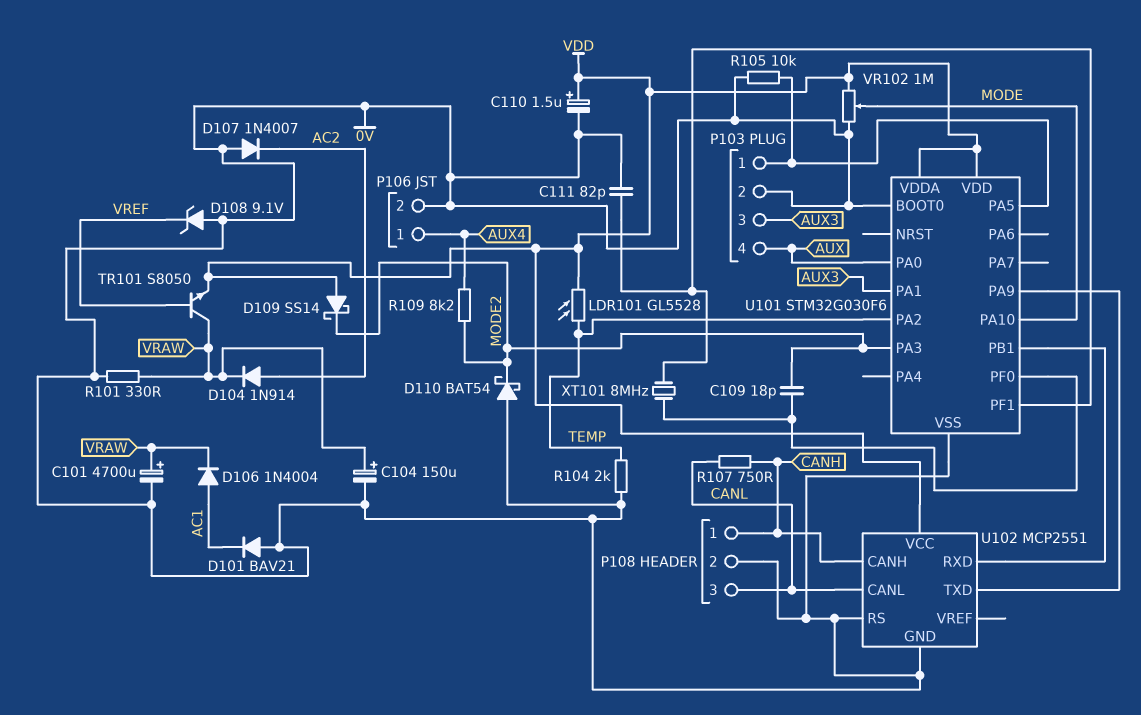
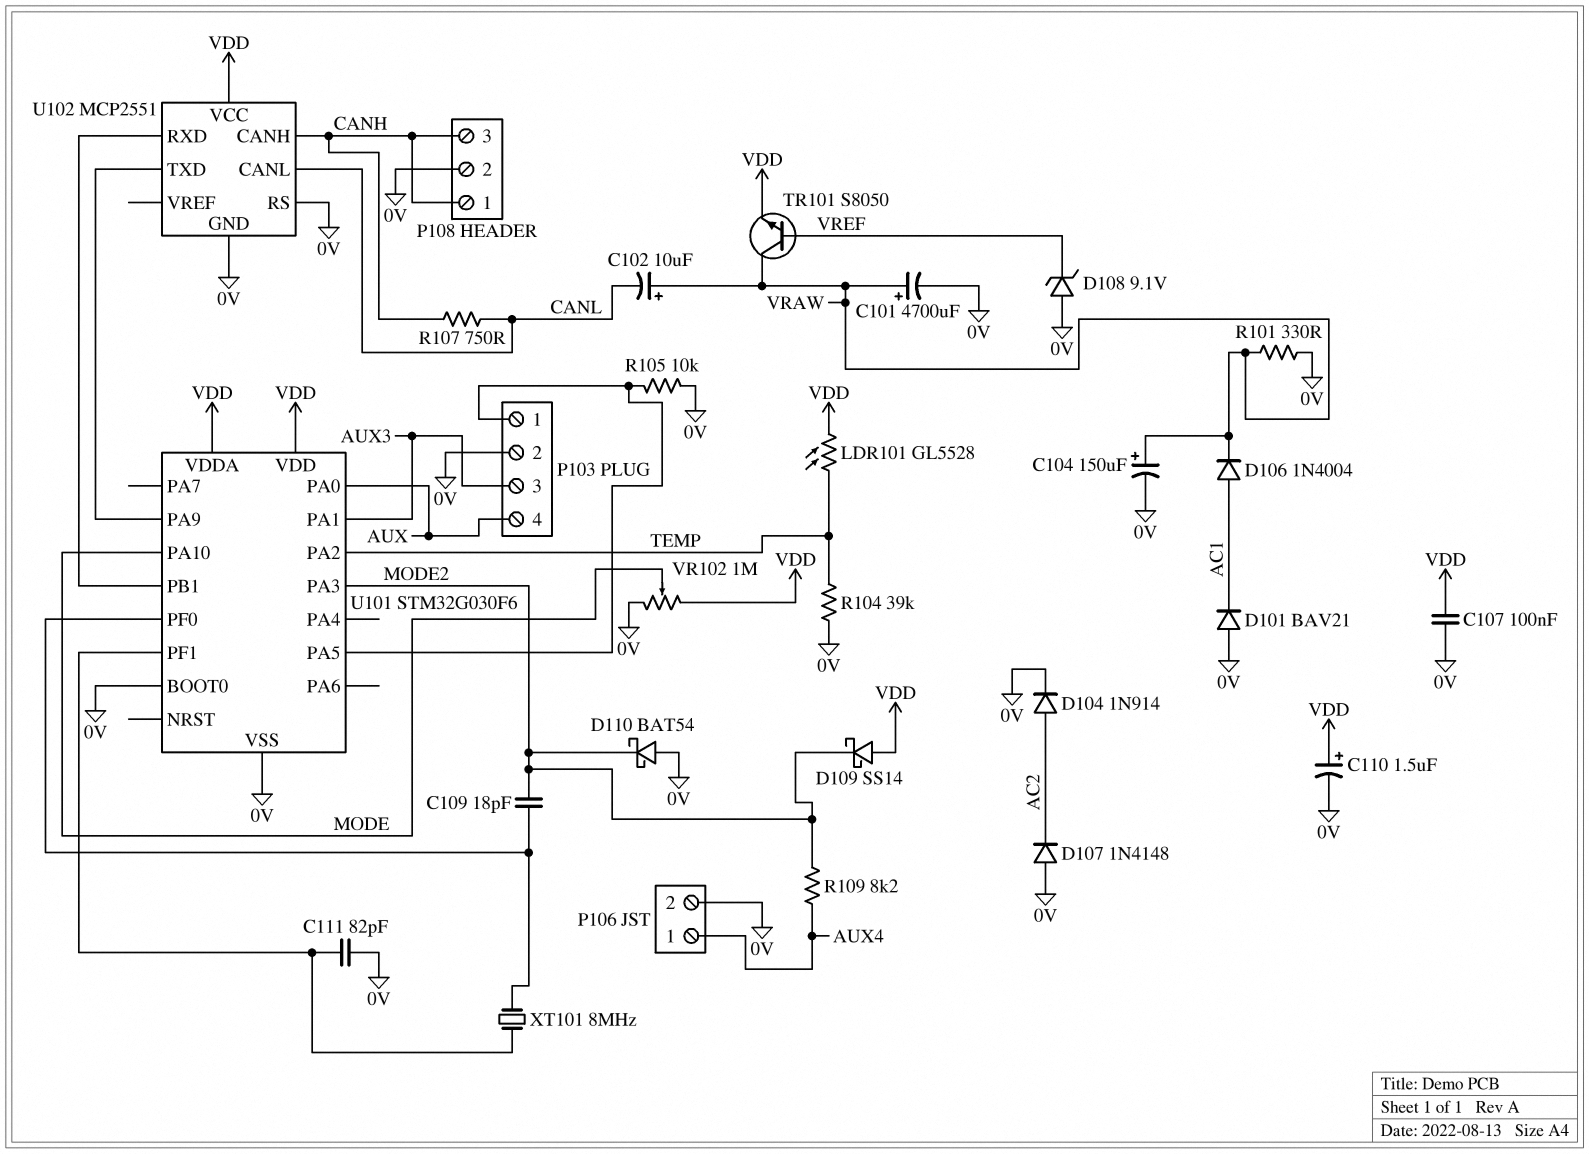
C102: none -> 10uF (plus VRAW, minus CANL)
C107: none -> 100nF (0V, VDD)
D104: diode 1N914 (A AC2, K VRAW) -> diode 1N914 (A AC2, K 0V)
D107: diode 1N4007 (A 0V, K AC2) -> diode 1N4148 (A 0V, K AC2)
P108 pin 3: CANL -> CANH
R104: 2k (0V, TEMP) -> 39k (0V, TEMP)

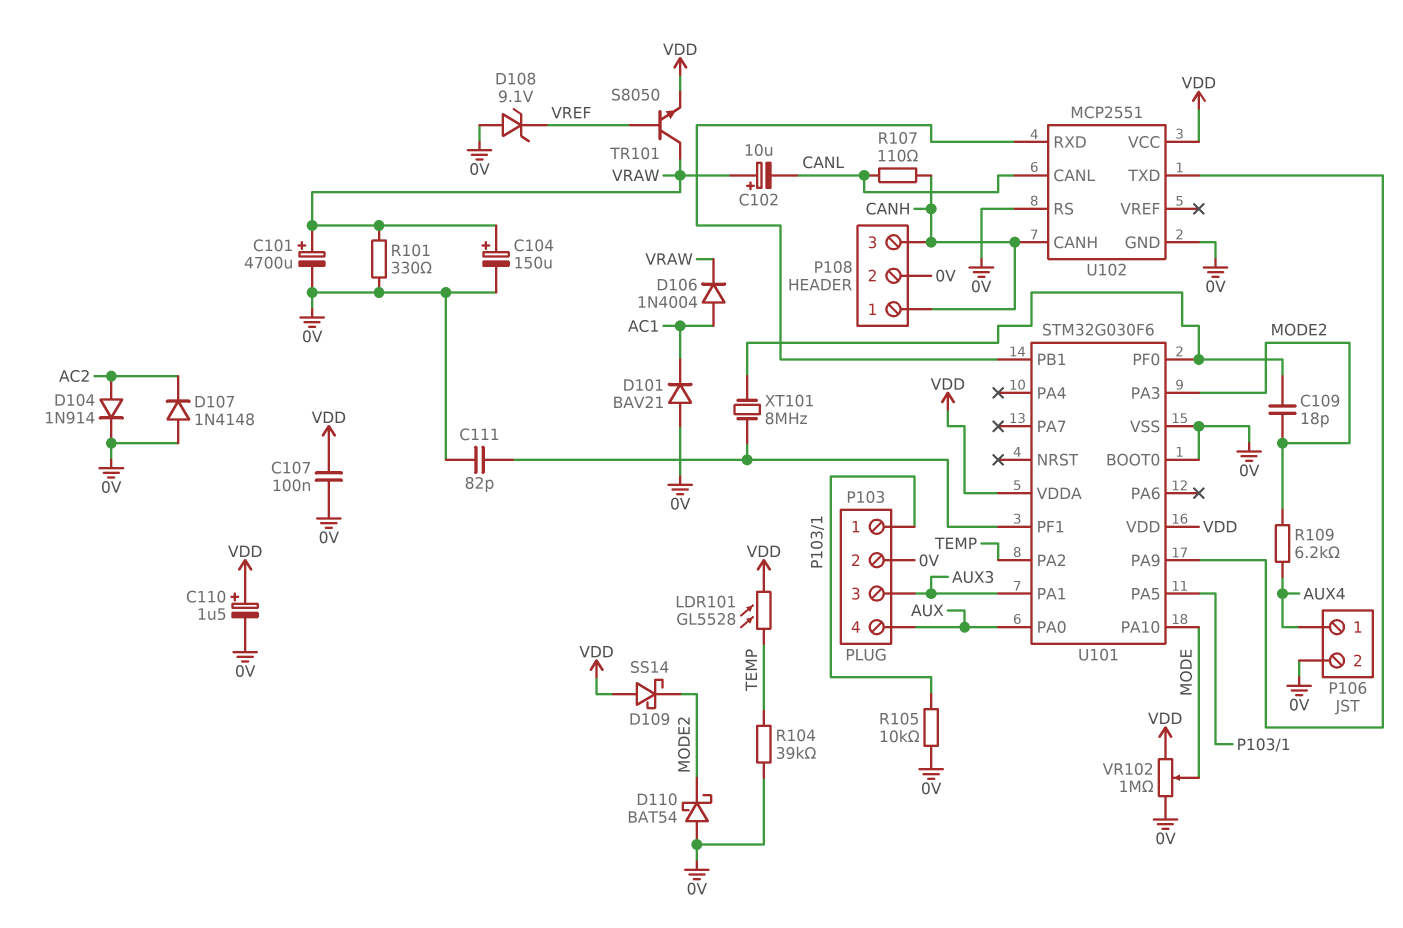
R107: 750 (CANH, CANL) -> 110 (CANH, CANL)
R109: 8.2k (AUX4, MODE2) -> 6.2k (AUX4, MODE2)

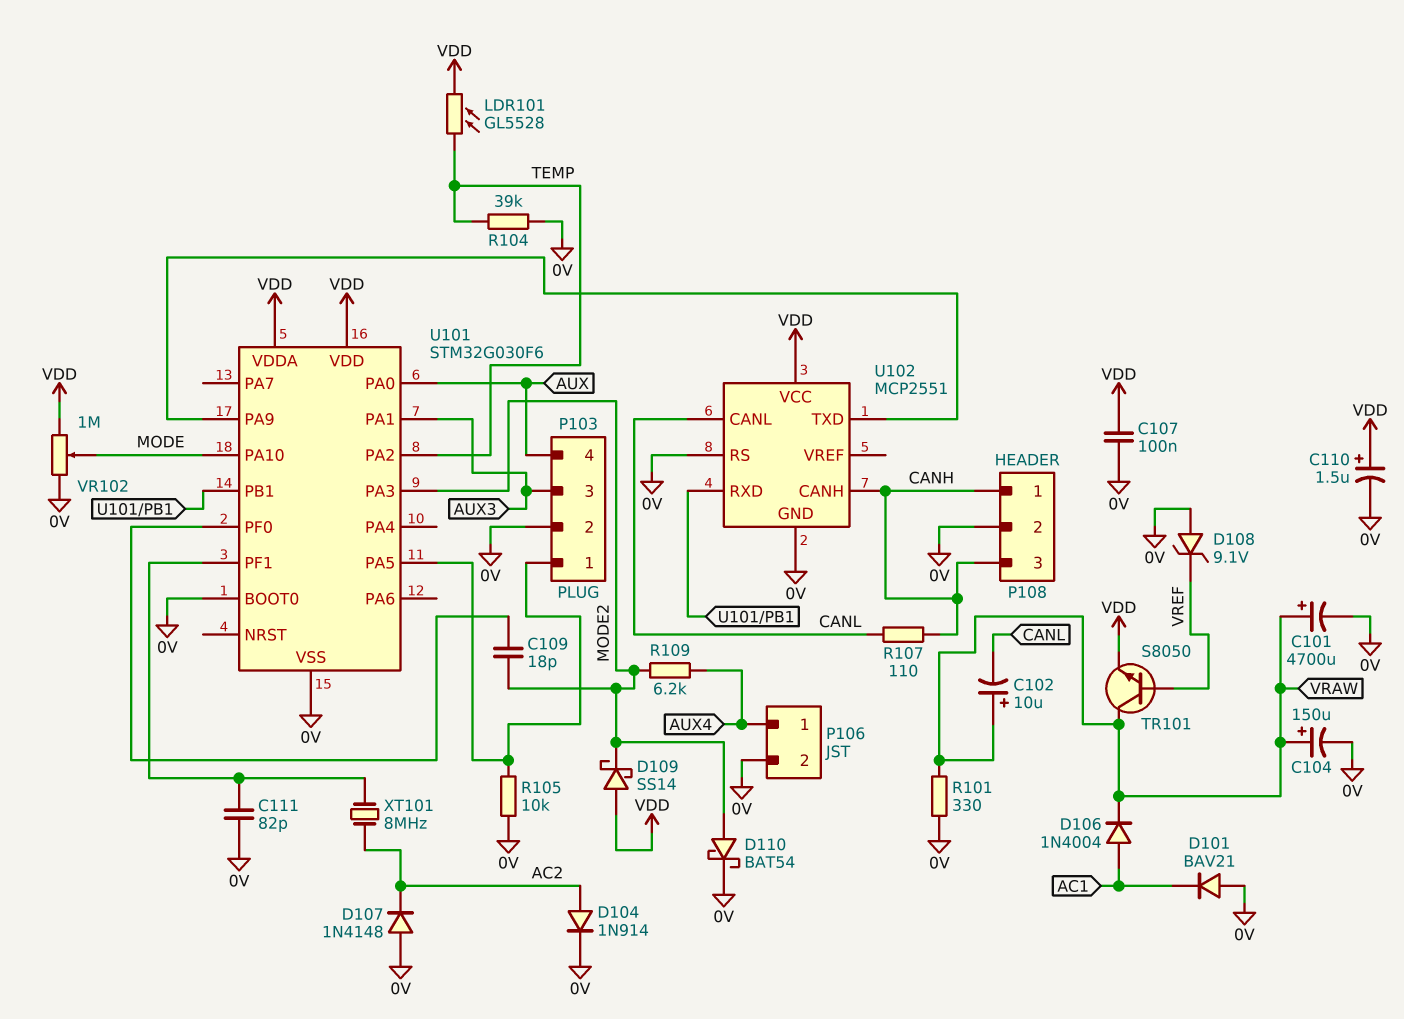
D110: schottky BAT54 (A 0V, K MODE2) -> schottky BAT54 (A MODE2, K 0V)
XT101: 8MHz (U101/PF0, U101/PF1) -> 8MHz (AC2, U101/PF1)

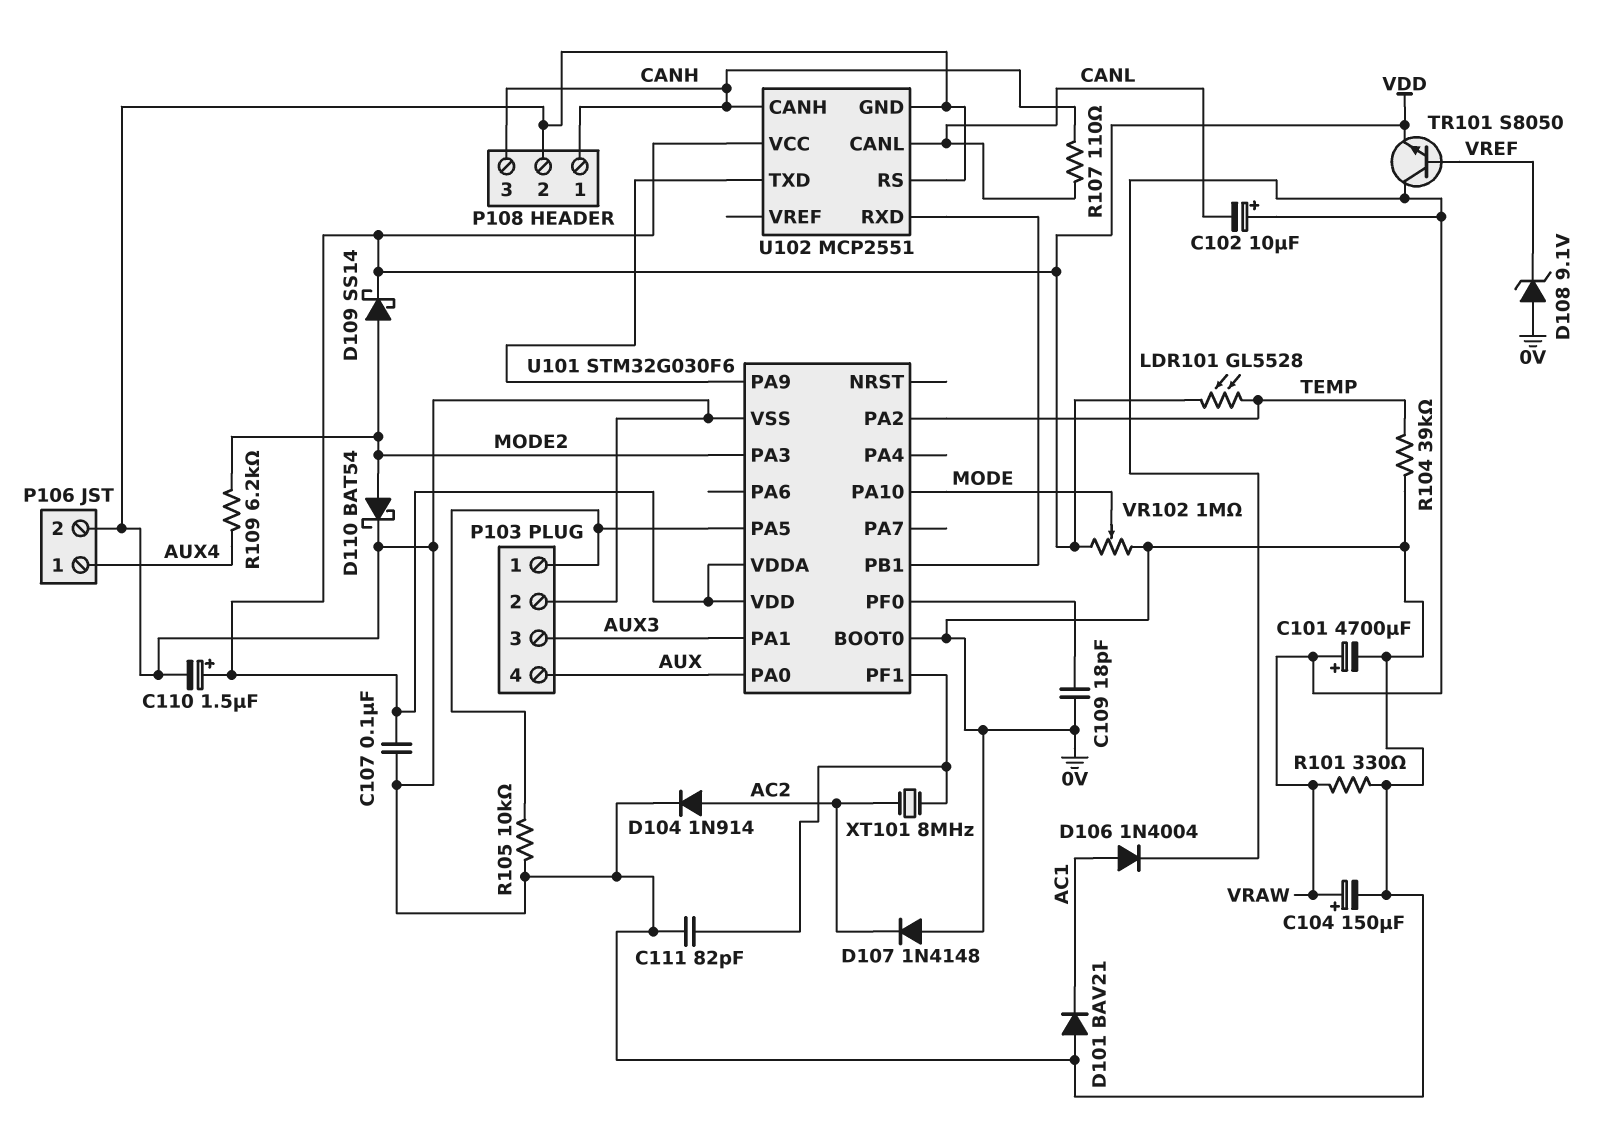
C109: 18pF (MODE2, U101/PF0) -> 18pF (0V, U101/PF0)
D109: schottky SS14 (A VDD, K MODE2) -> schottky SS14 (A MODE2, K VDD)

